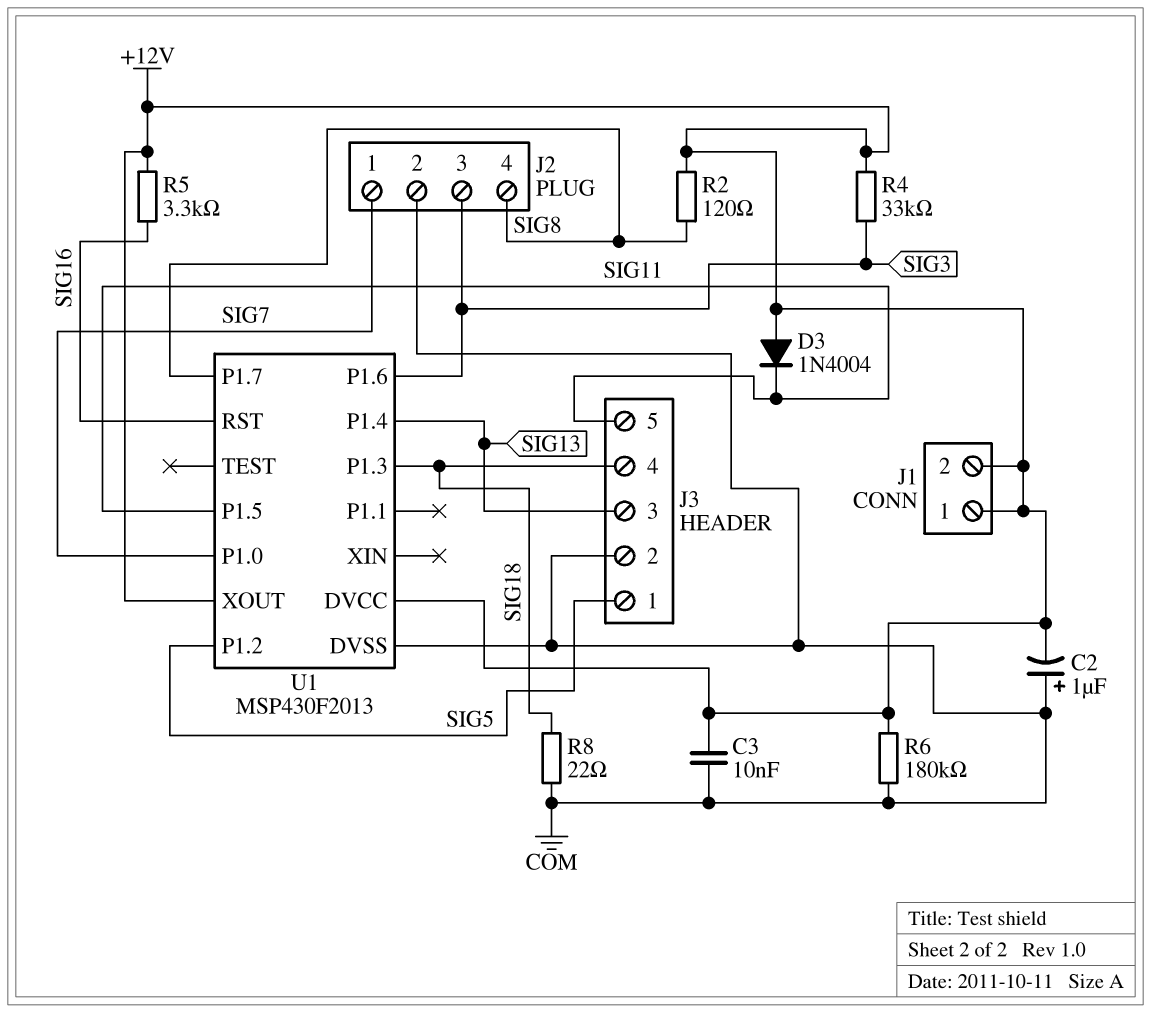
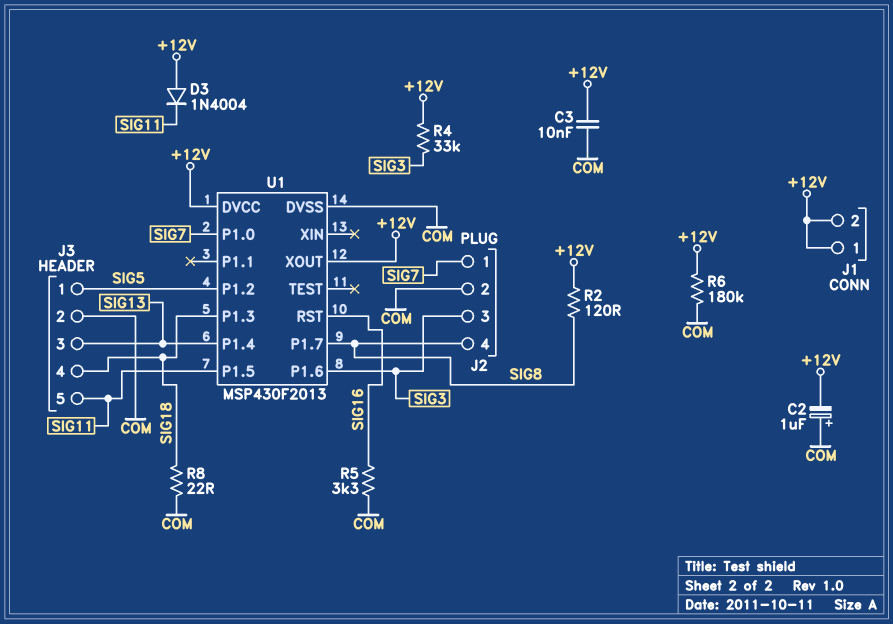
R5: 3.3k (+12V, SIG16) -> 3.3k (COM, SIG16)

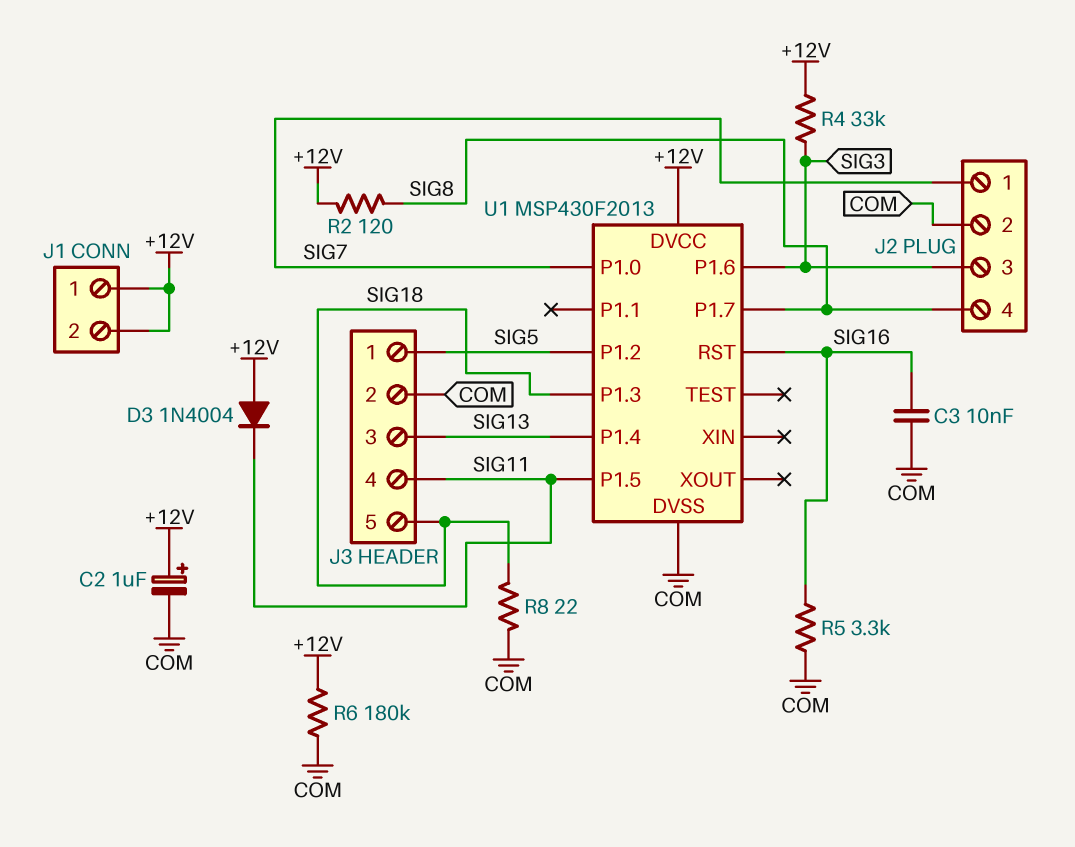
C2: 1uF (plus COM, minus +12V) -> 1uF (plus +12V, minus COM)
C3: 10nF (+12V, COM) -> 10nF (COM, SIG16)
J3 pin 4: SIG18 -> SIG11
J3 pin 5: SIG11 -> SIG18
U1 pin XOUT: +12V -> none

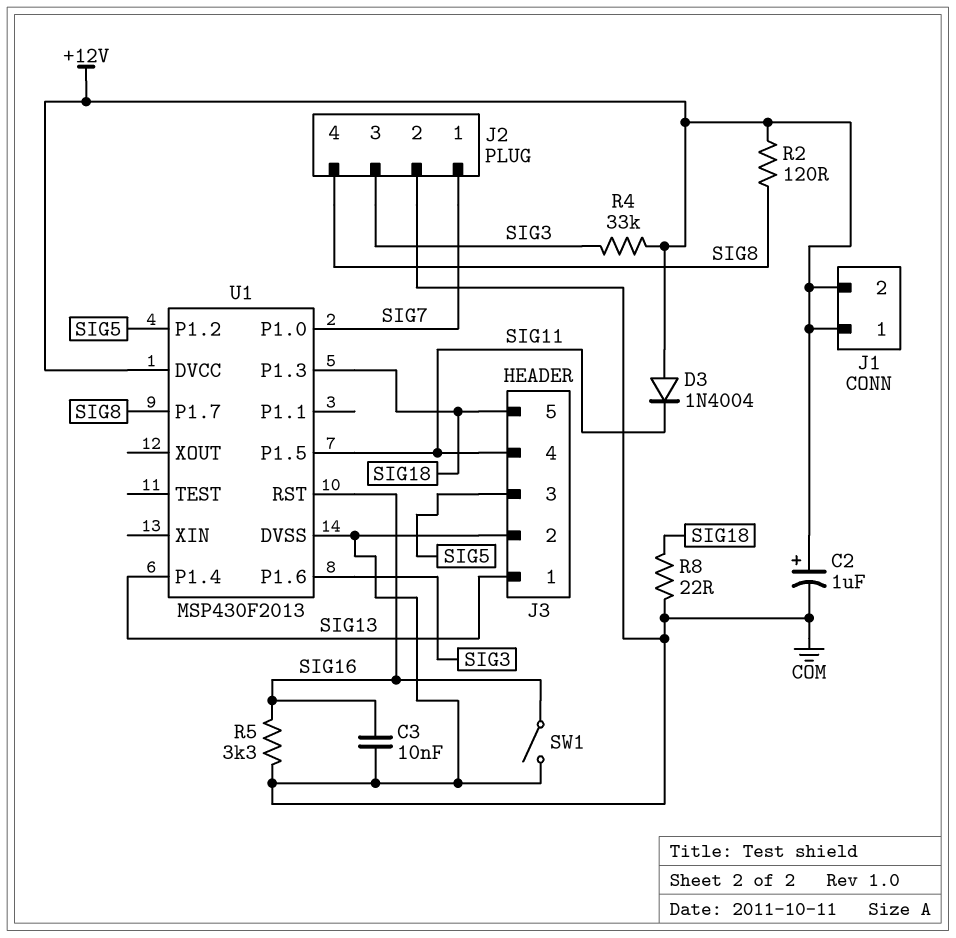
J3 pin 1: SIG5 -> SIG13
J3 pin 3: SIG13 -> SIG5
R6: 180k (+12V, COM) -> none
SW1: none -> switch (COM, SIG16)

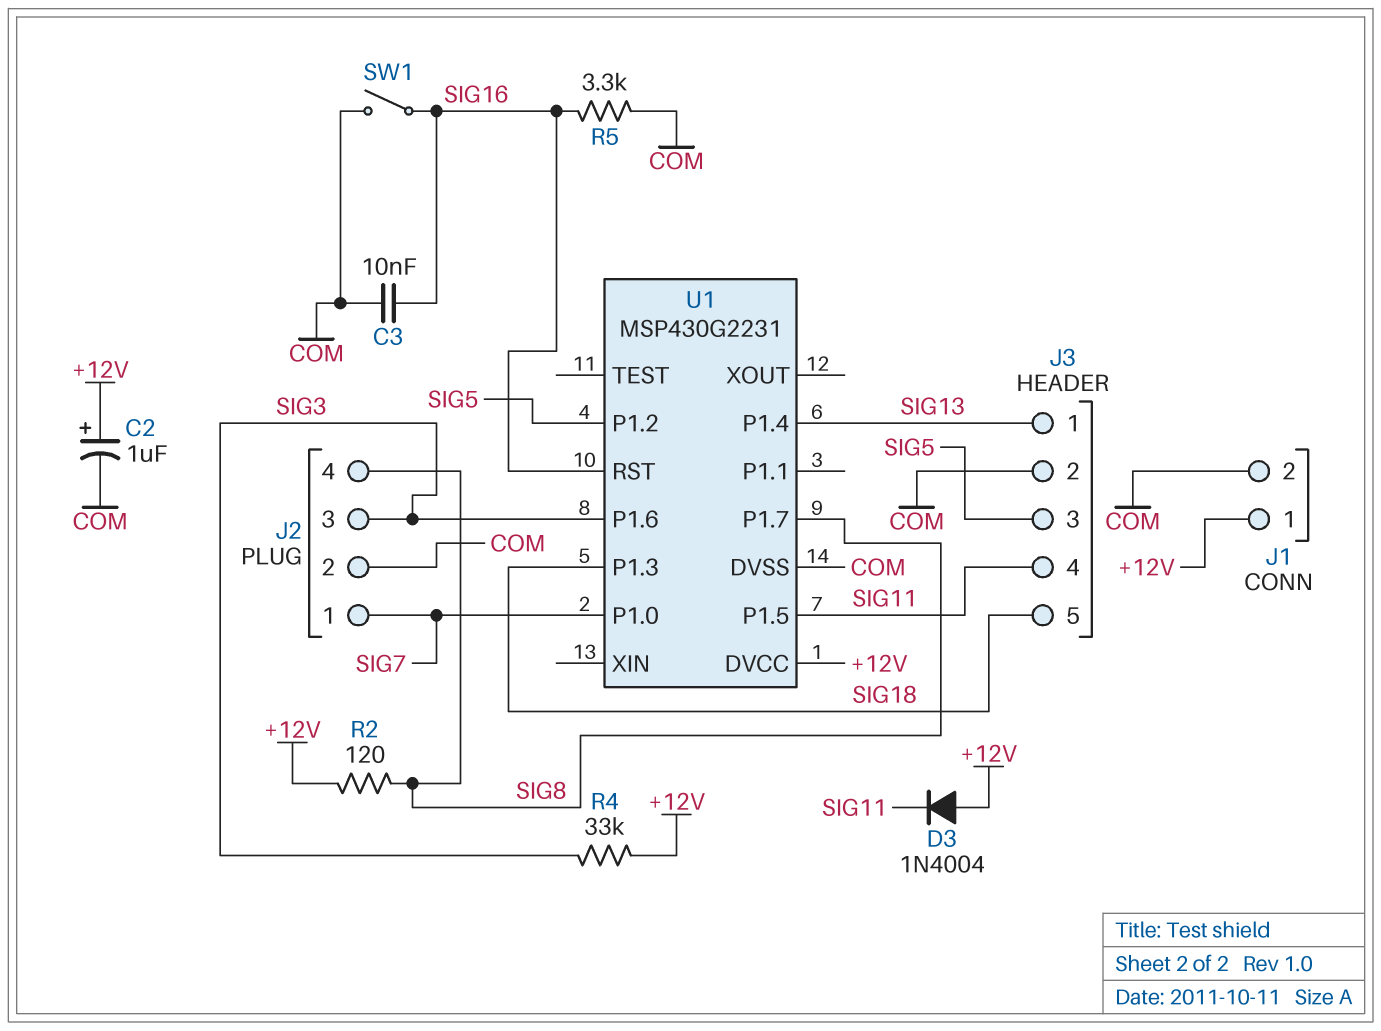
J1 pin 2: +12V -> COM
R8: 22 (COM, SIG18) -> none
U1: MSP430F2013 -> MSP430G2231

